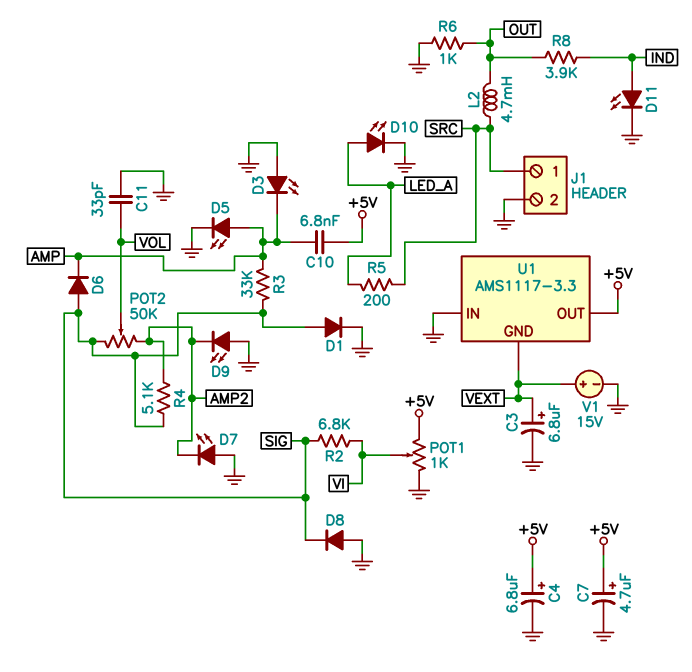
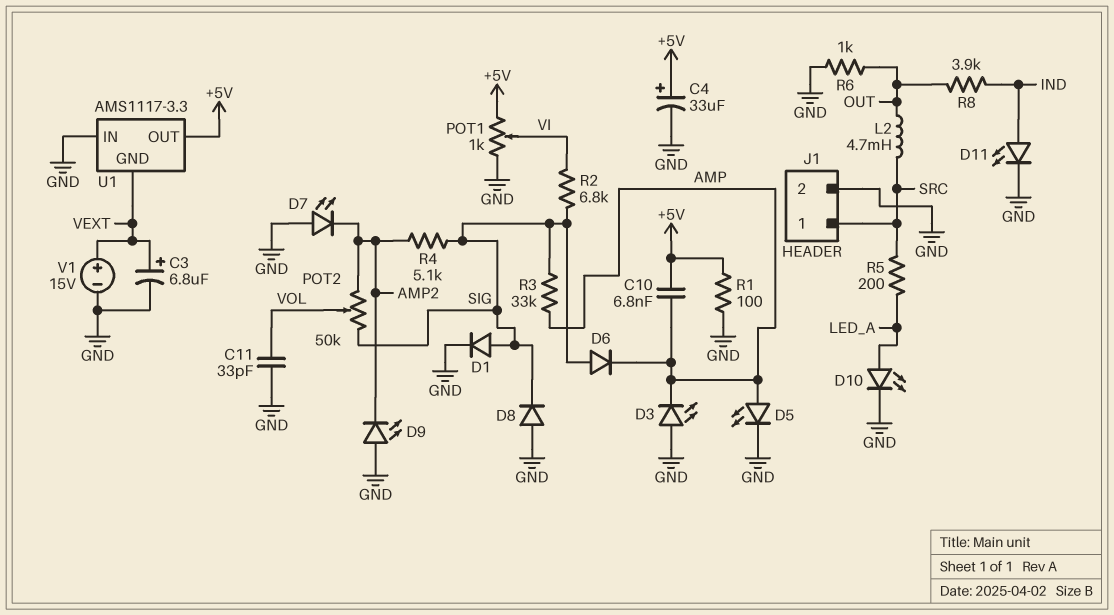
C4: 6.8uF (plus +5V, minus GND) -> 33uF (plus +5V, minus GND)
C7: 4.7uF (plus +5V, minus GND) -> none
R1: none -> 100 (+5V, GND)

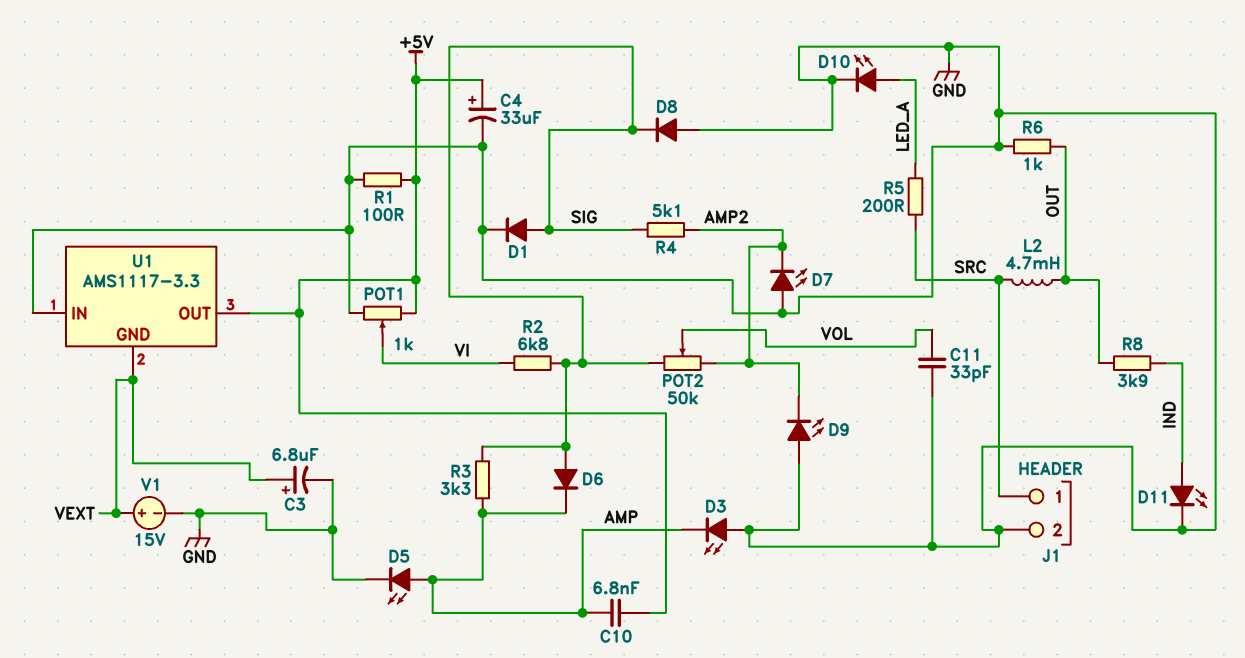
R3: 33k (AMP, SIG) -> 3.3k (AMP, SIG)

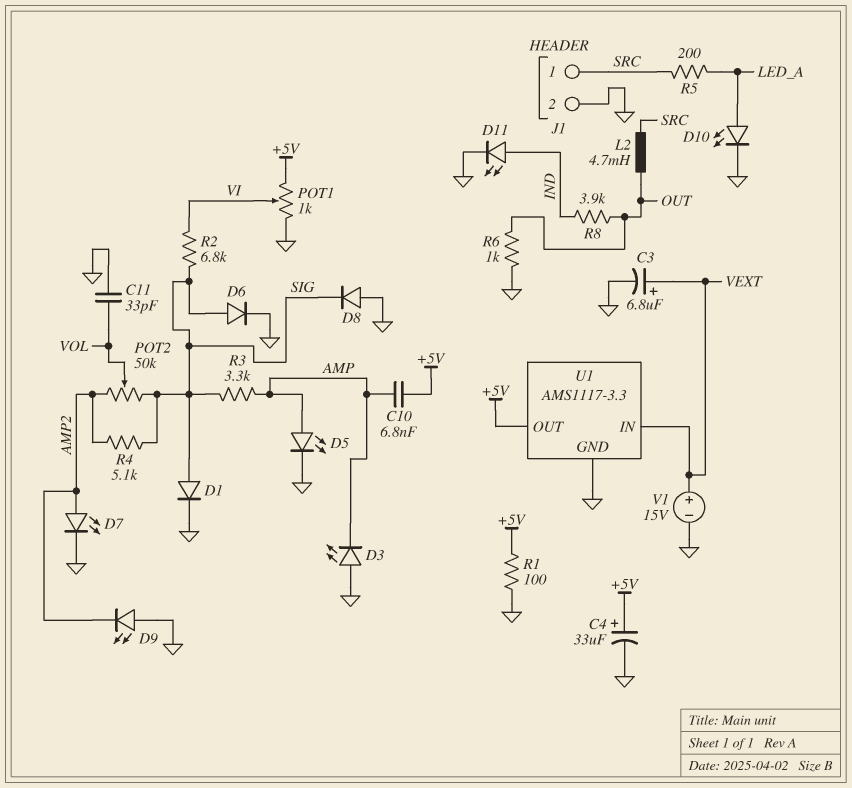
D6: diode (A SIG, K AMP) -> diode (A SIG, K GND)
D7: LED (A GND, K AMP2) -> LED (A AMP2, K GND)
U1 pin GND: VEXT -> GND
U1 pin IN: GND -> VEXT

